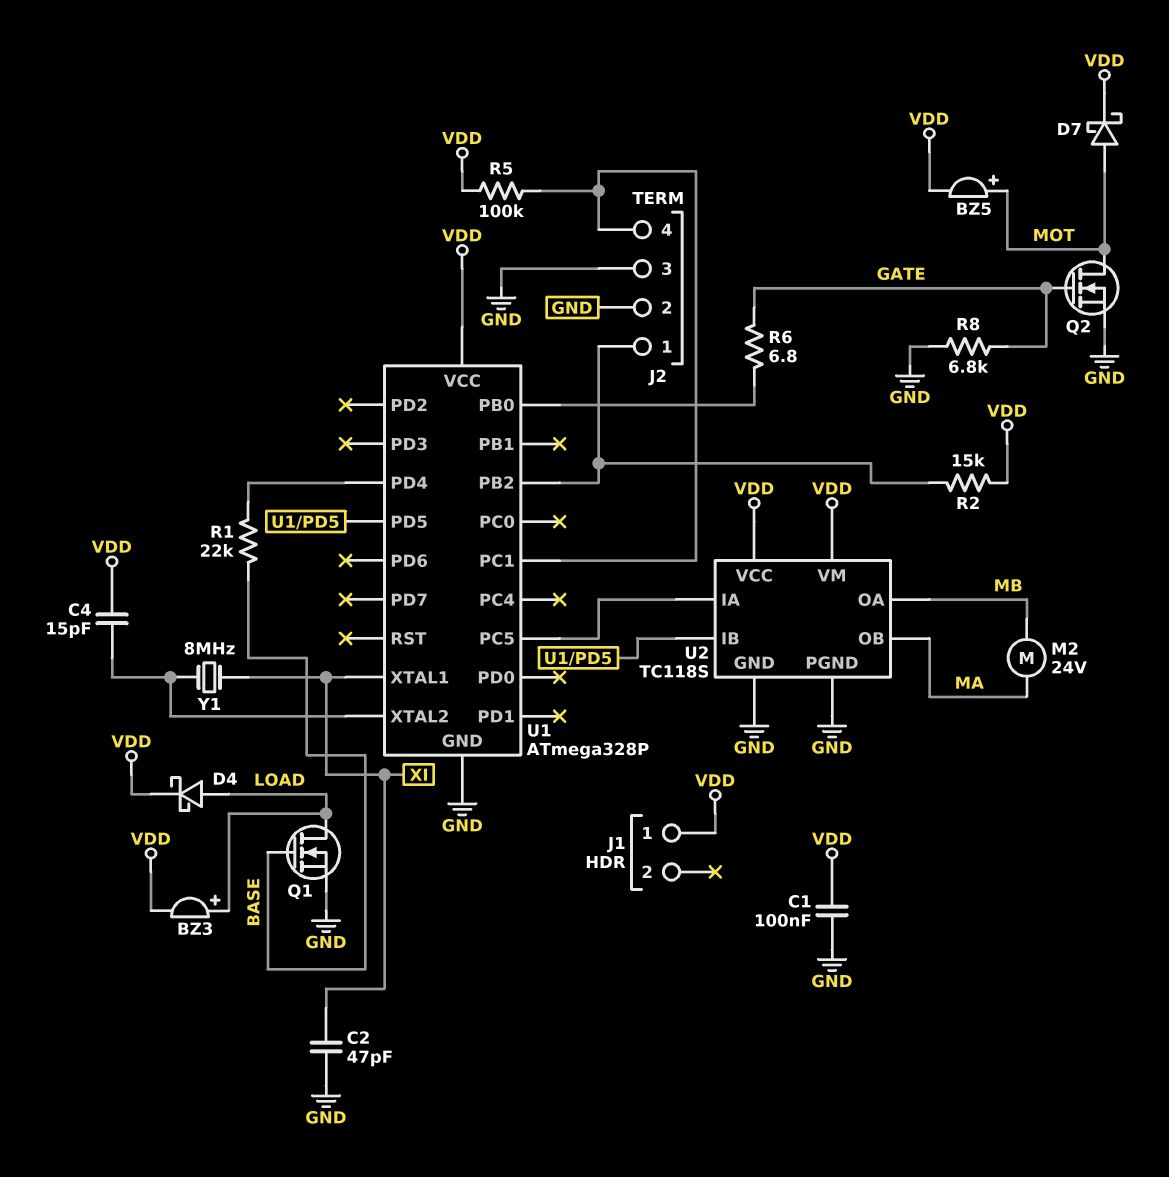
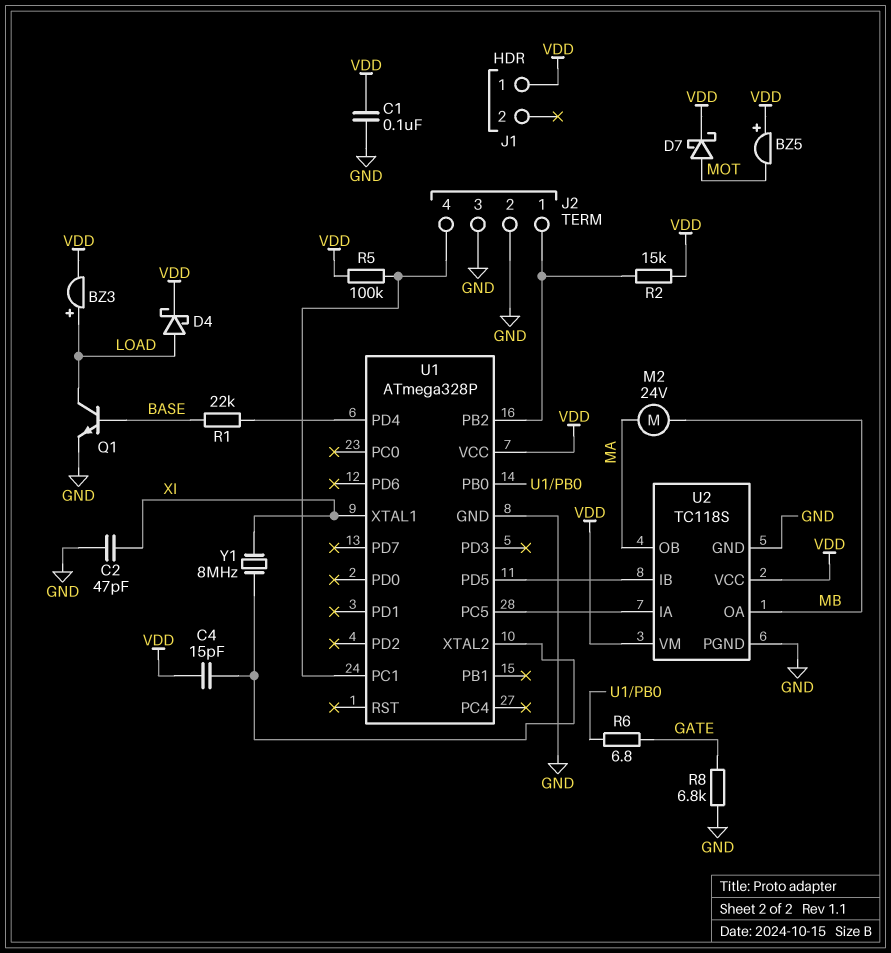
BZ5: buzzer (plus MOT, minus VDD) -> buzzer (plus VDD, minus MOT)
Q1: NMOS (G BASE, D LOAD, S GND) -> NPN (B BASE, C LOAD, E GND)
Q2: NMOS (G GATE, D MOT, S GND) -> none

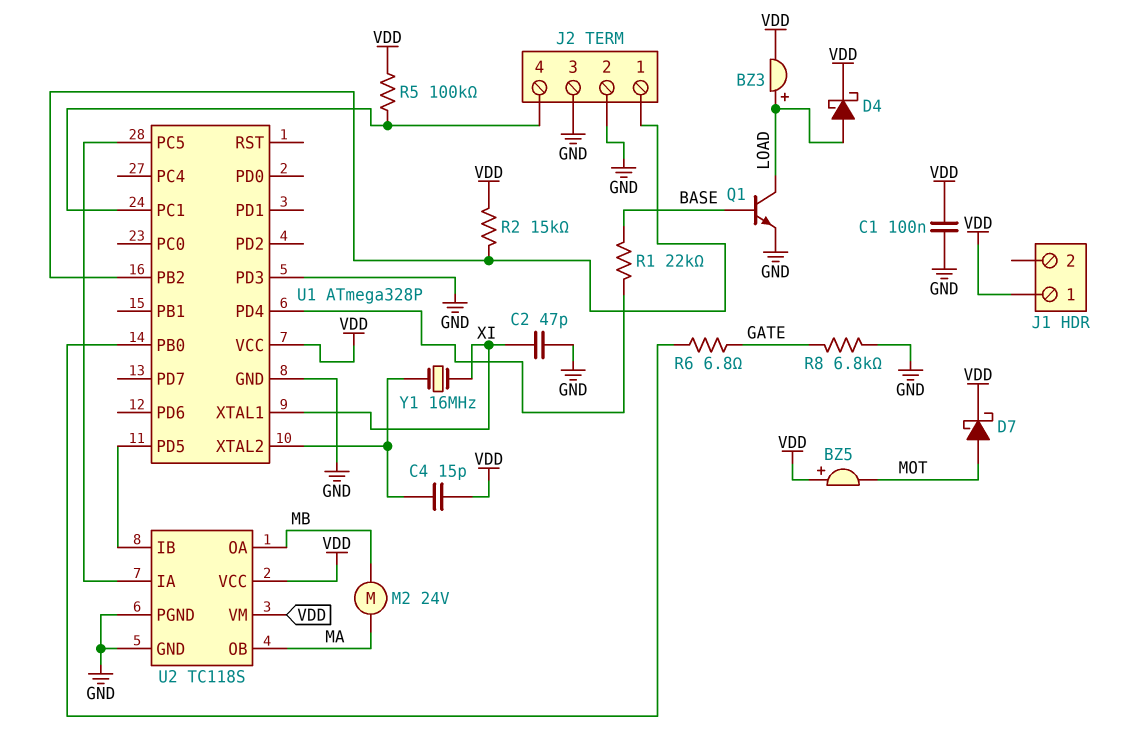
U1 pin PD3: none -> GND
Y1: 8MHz (U1/XTAL2, XI) -> 16MHz (U1/XTAL2, XI)

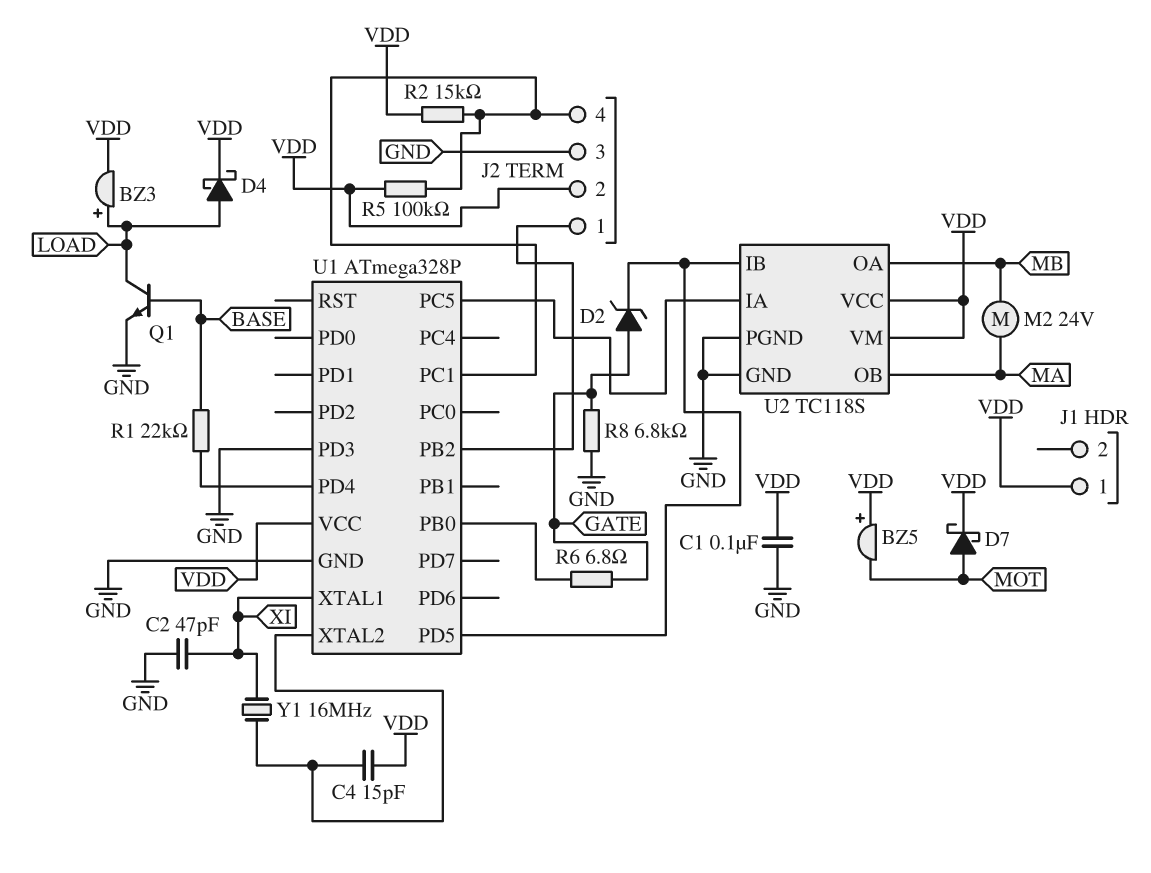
D2: none -> zener (A GATE, K U1/PD5)
J2 pin 2: GND -> VDD
R2: 15k (J2/1, VDD) -> 15k (J2/4, VDD)

